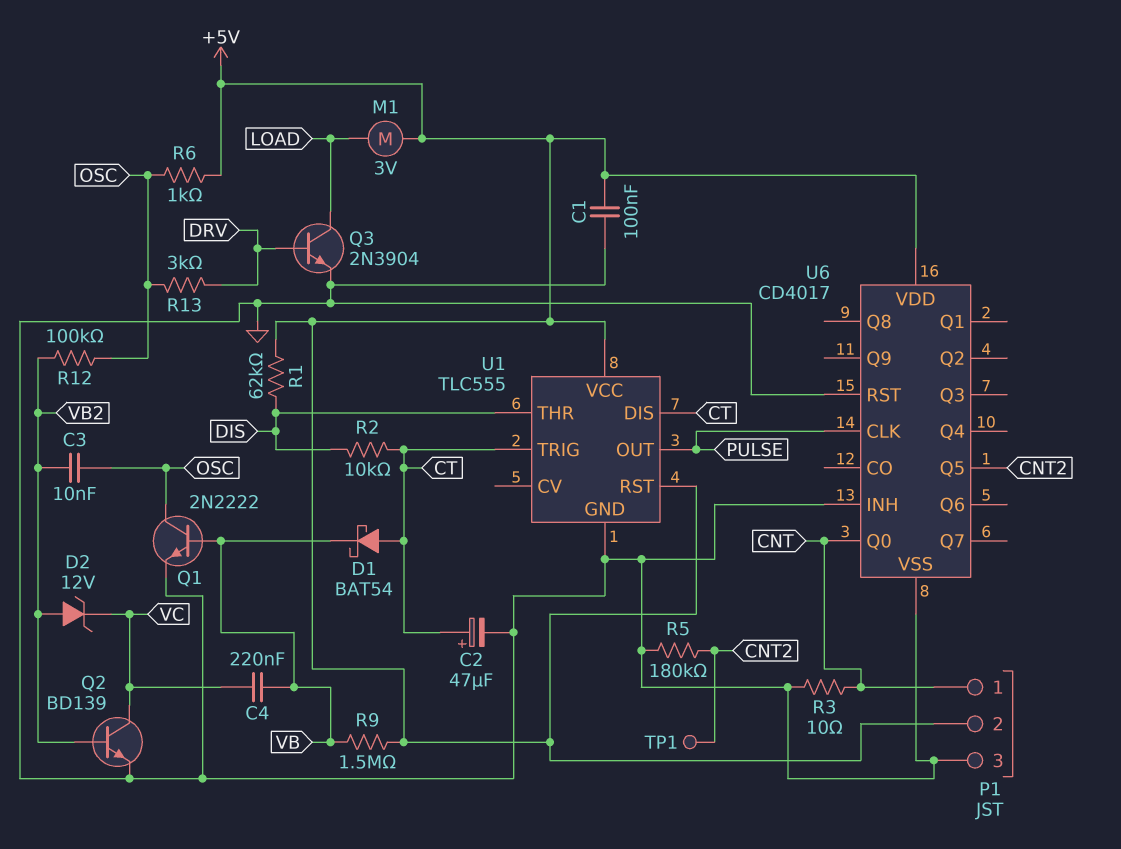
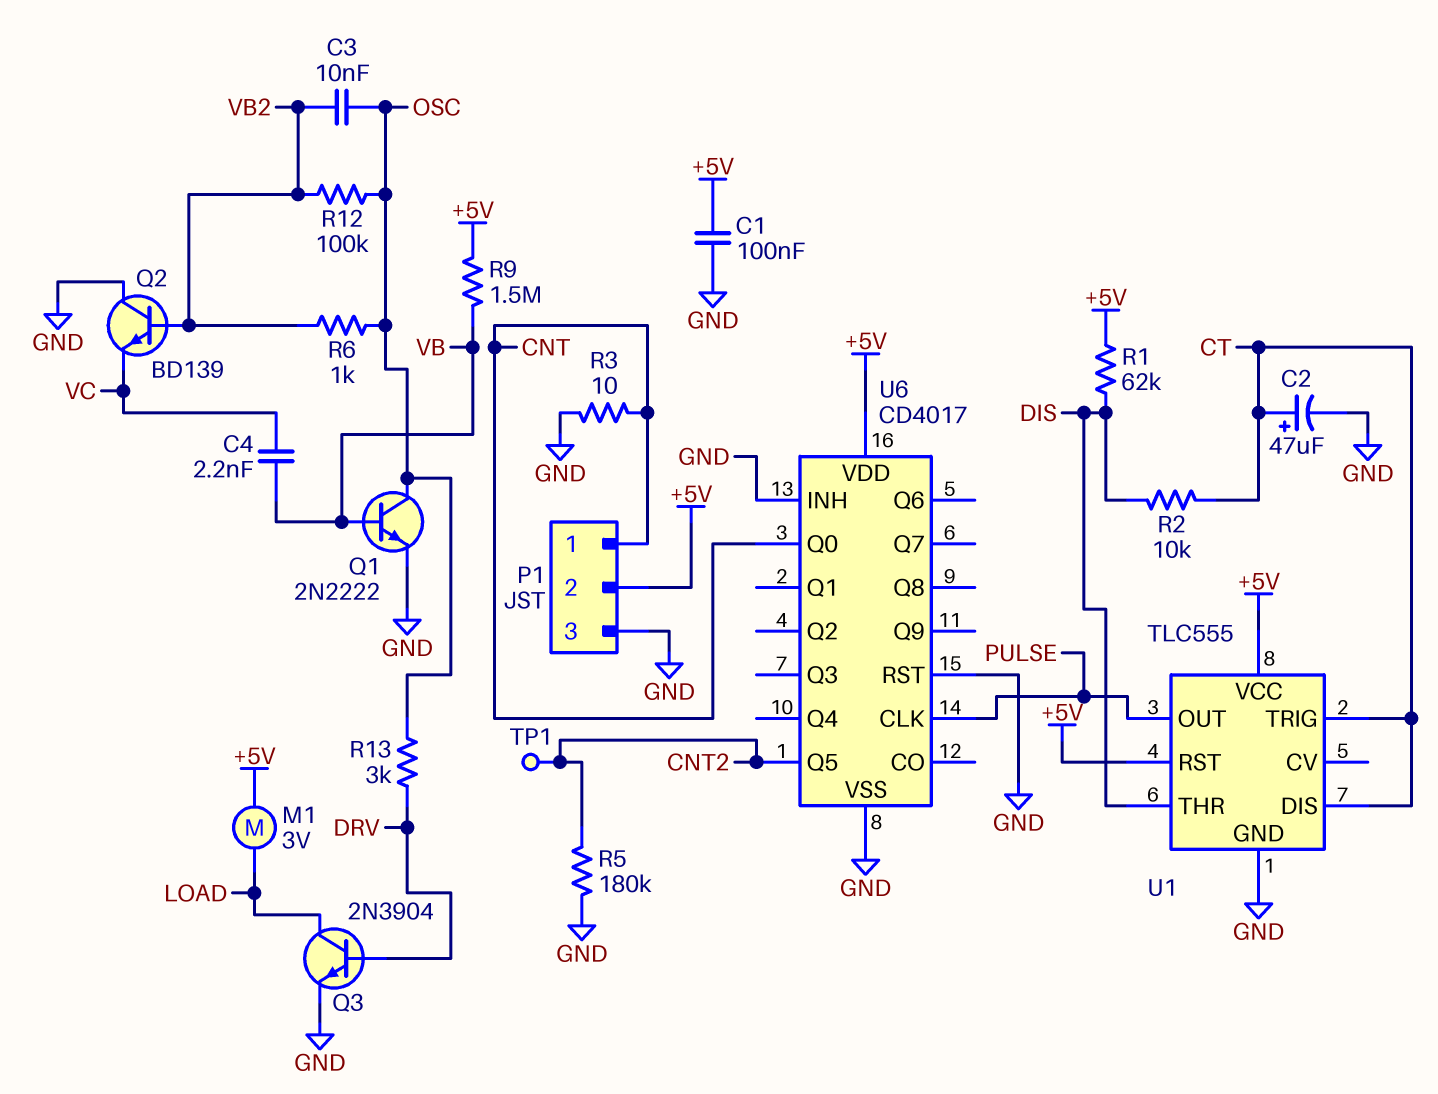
C4: 220nF (VB, VC) -> 2.2nF (VB, VC)
D1: schottky BAT54 (A CT, K VB) -> none
D2: zener 12V (A VB2, K VC) -> none
Q2: NPN BD139 (B VB2, C VC, E GND) -> NPN BD139 (B VB2, C GND, E VC)
R6: 1k (+5V, OSC) -> 1k (OSC, VB2)

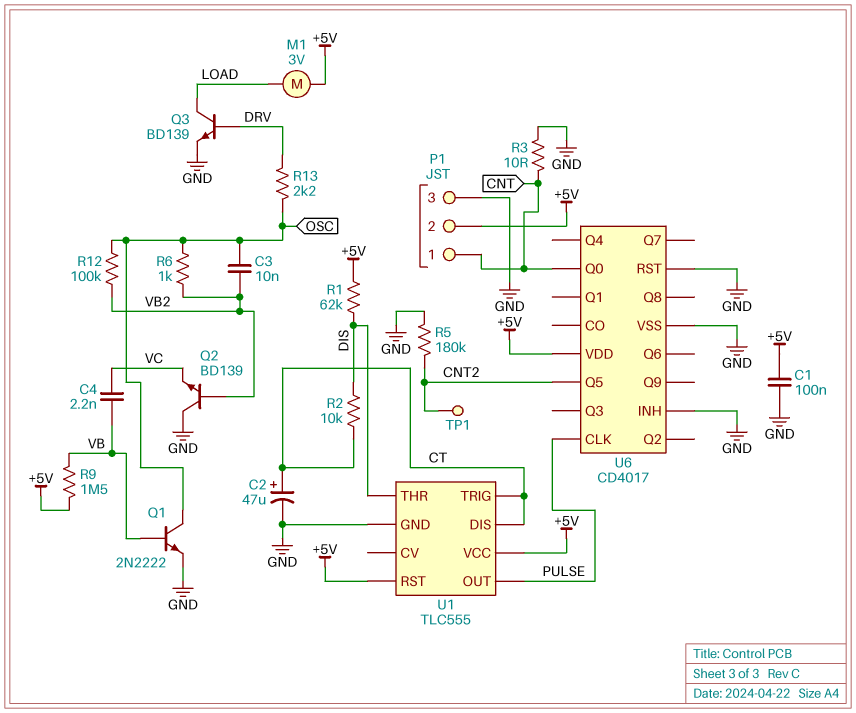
Q3: NPN 2N3904 (B DRV, C LOAD, E GND) -> NPN BD139 (B DRV, C LOAD, E GND)
R13: 3k (DRV, OSC) -> 2.2k (DRV, OSC)

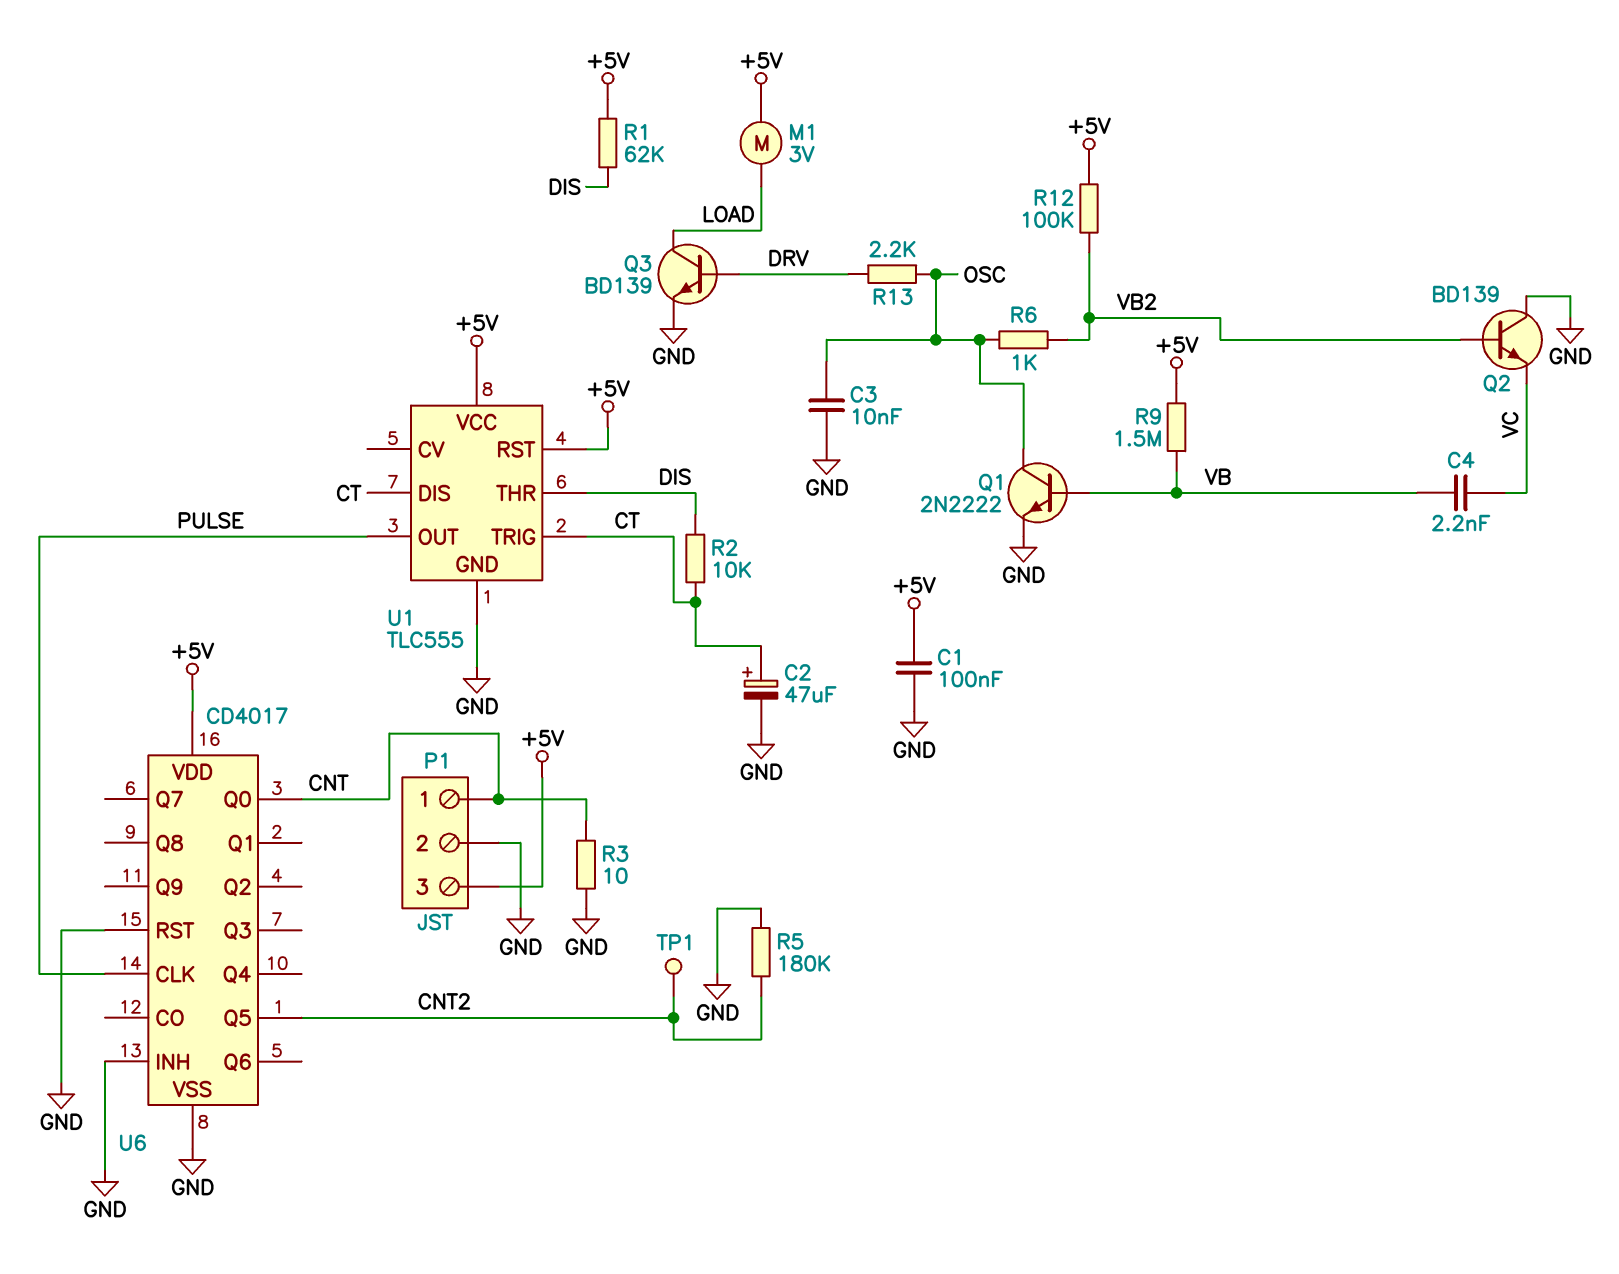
C3: 10nF (OSC, VB2) -> 10nF (GND, OSC)
P1 pin 2: +5V -> GND
P1 pin 3: GND -> +5V
R12: 100k (OSC, VB2) -> 100k (+5V, VB2)

